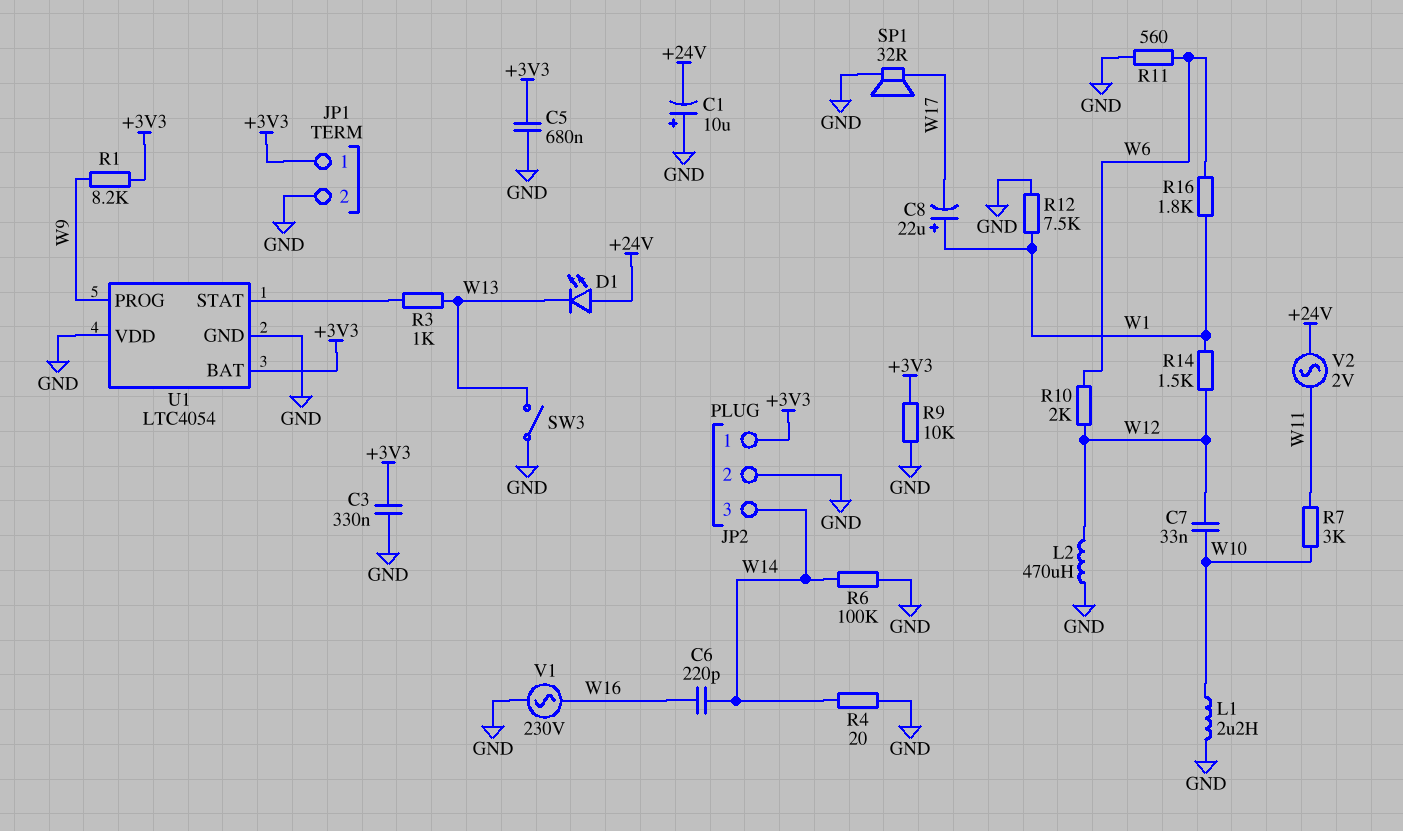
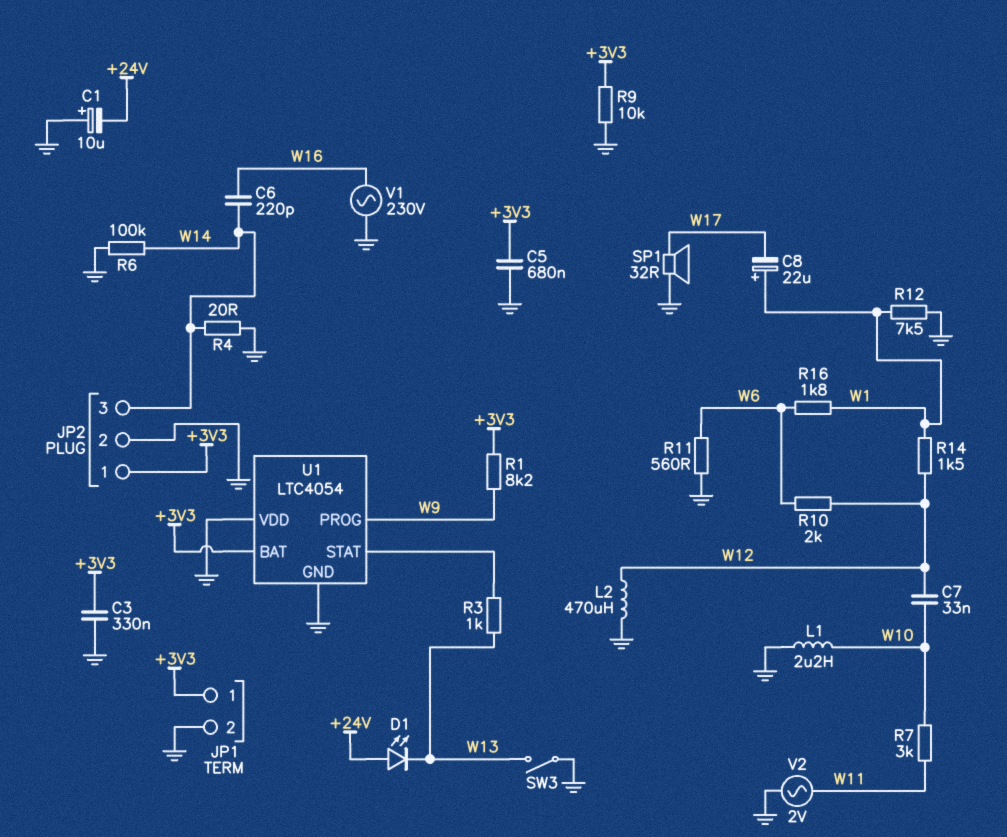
V2: AC 2V (+24V, W11) -> AC 2V (GND, W11)

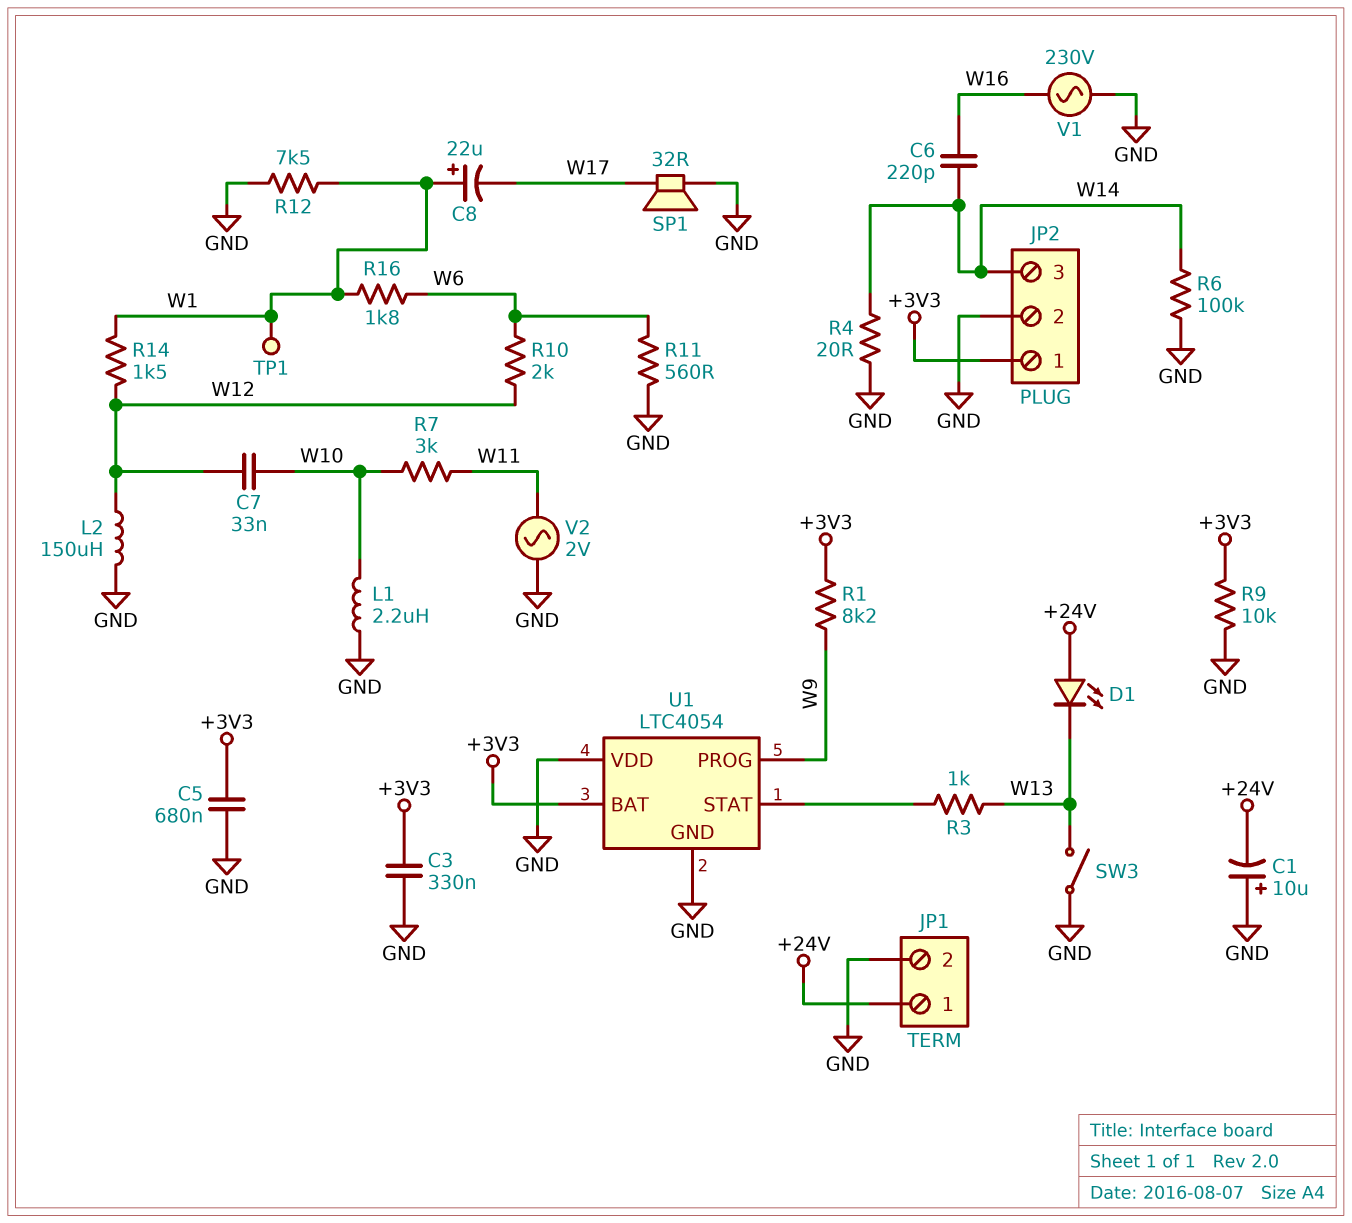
JP1 pin 1: +3V3 -> +24V
L2: 470uH (GND, W12) -> 150uH (GND, W12)
TP1: none -> test point (W1)

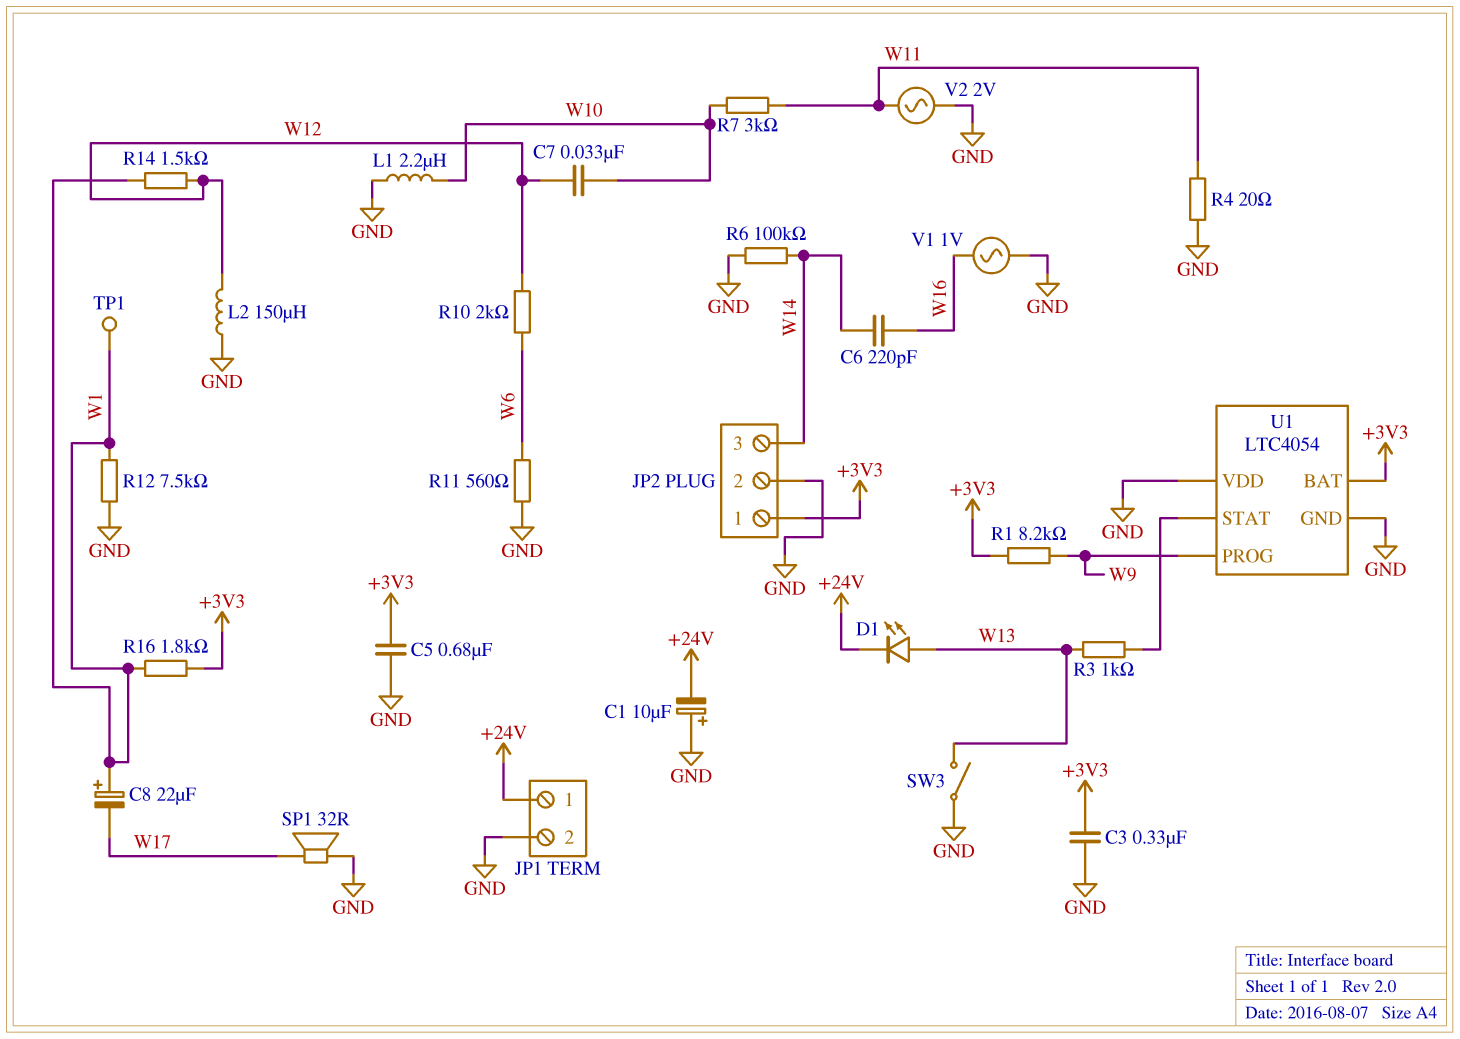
D1: LED (A +24V, K W13) -> LED (A W13, K +24V)
R4: 20 (GND, W14) -> 20 (GND, W11)
R9: 10k (+3V3, GND) -> none
R16: 1.8k (W1, W6) -> 1.8k (+3V3, W1)
V1: AC 230V (GND, W16) -> AC 1V (GND, W16)

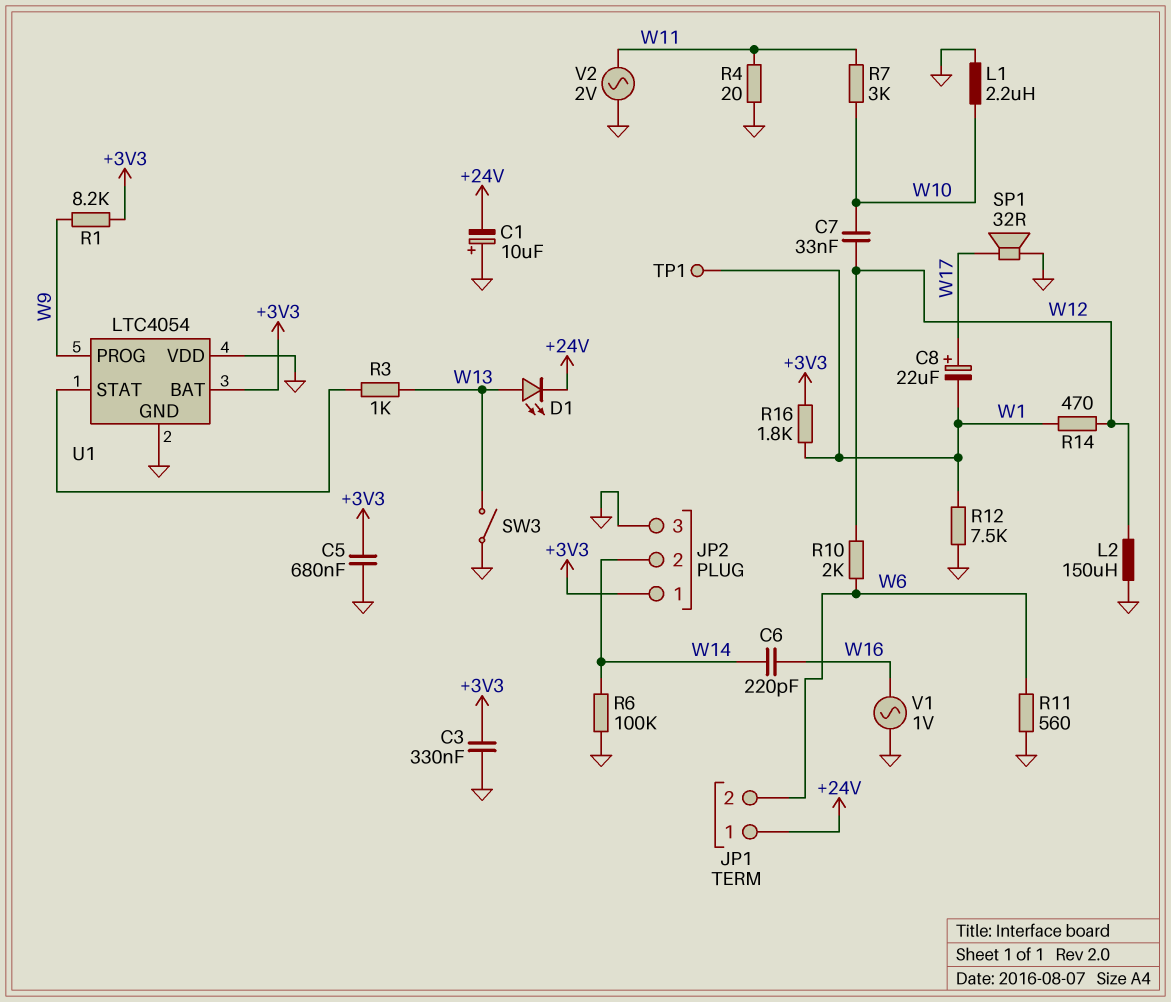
C8: 22uF (plus W1, minus W17) -> 22uF (plus W17, minus W1)
JP1 pin 2: GND -> W6
JP2 pin 2: GND -> W14
JP2 pin 3: W14 -> GND
R14: 1.5k (W1, W12) -> 470 (W1, W12)

